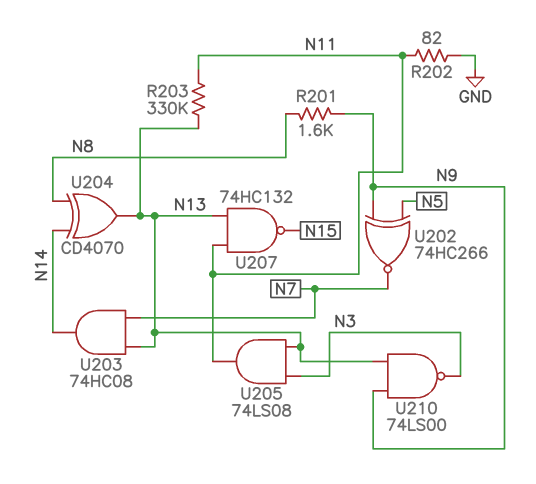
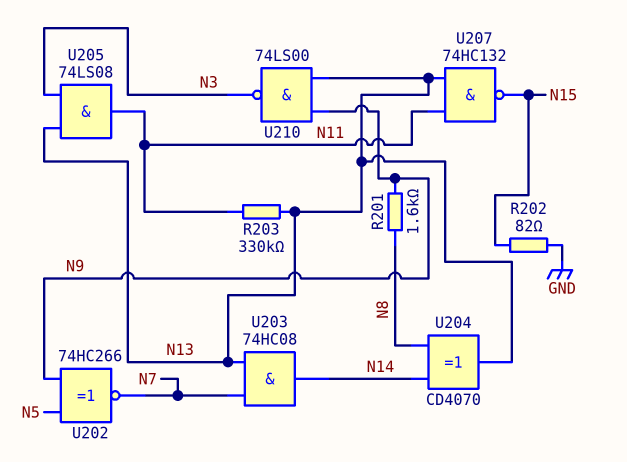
R202: 82 (GND, N11) -> 82 (GND, N15)

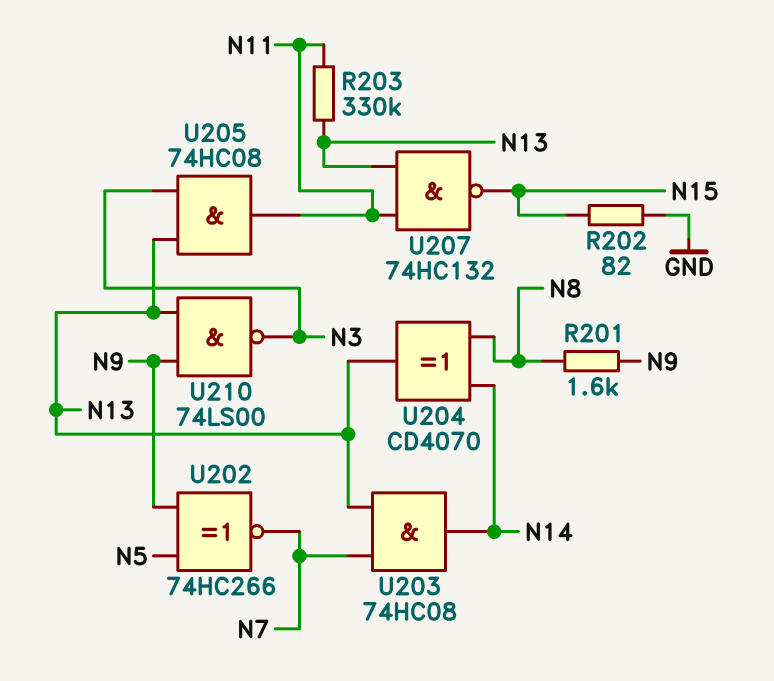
U205: AND 74LS08 (in N3, in N13, out N11) -> AND 74HC08 (in N3, in N13, out N11)

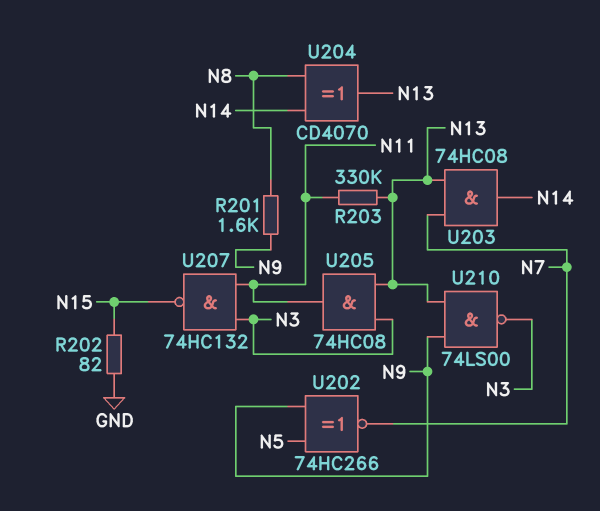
U207: NAND 74HC132 (in N11, in N13, out N15) -> NAND 74HC132 (in N3, in N11, out N15)

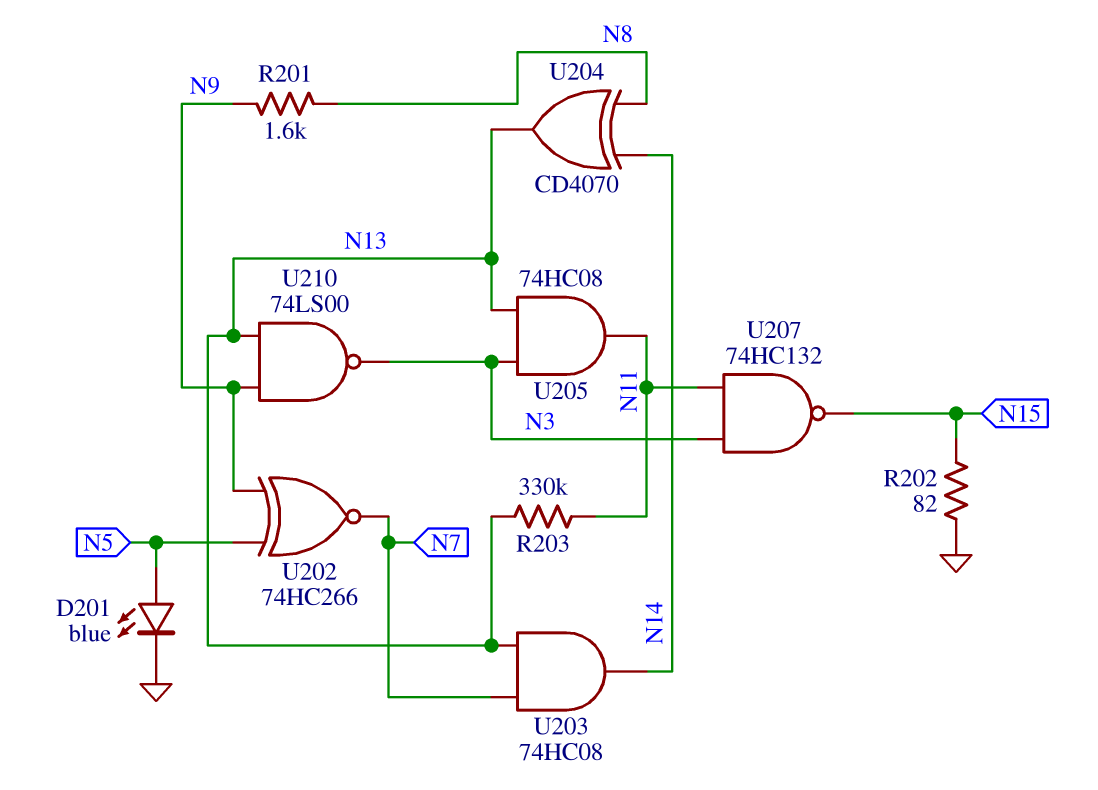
D201: none -> LED blue (A N5, K GND)

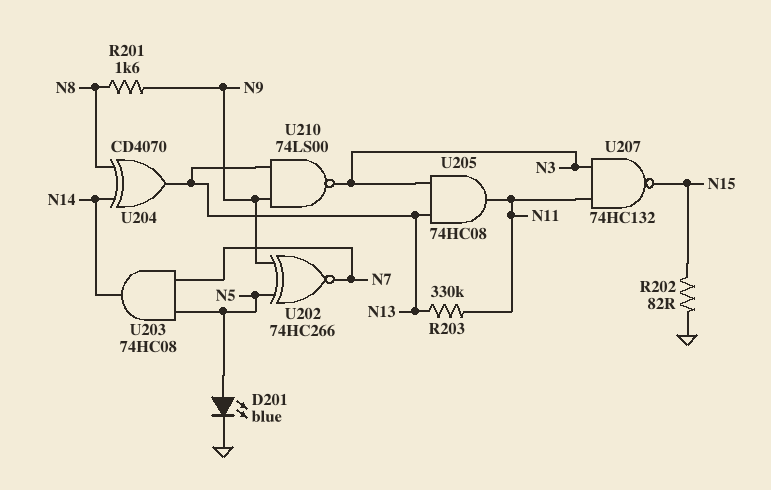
U203: AND 74HC08 (in N7, in N13, out N14) -> AND 74HC08 (in N5, in N7, out N14)

